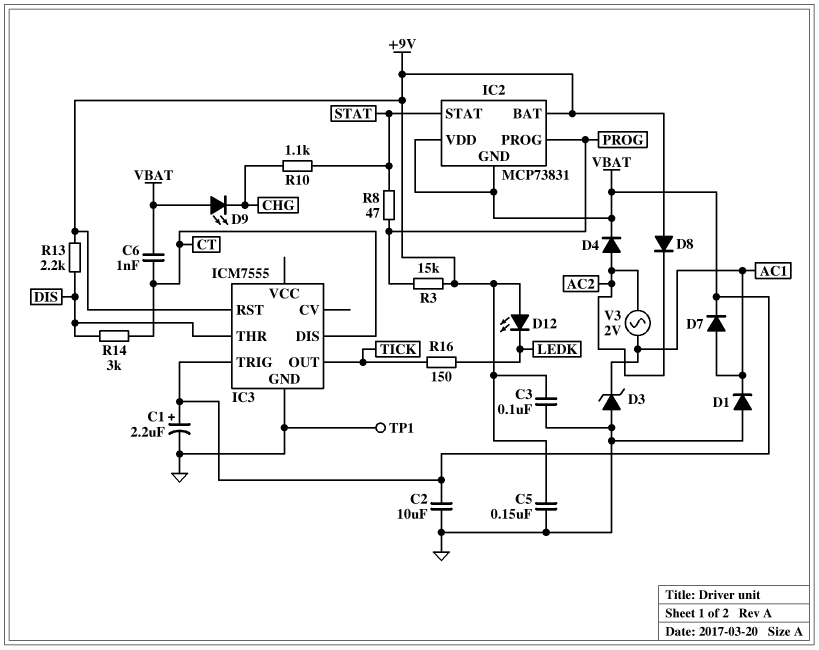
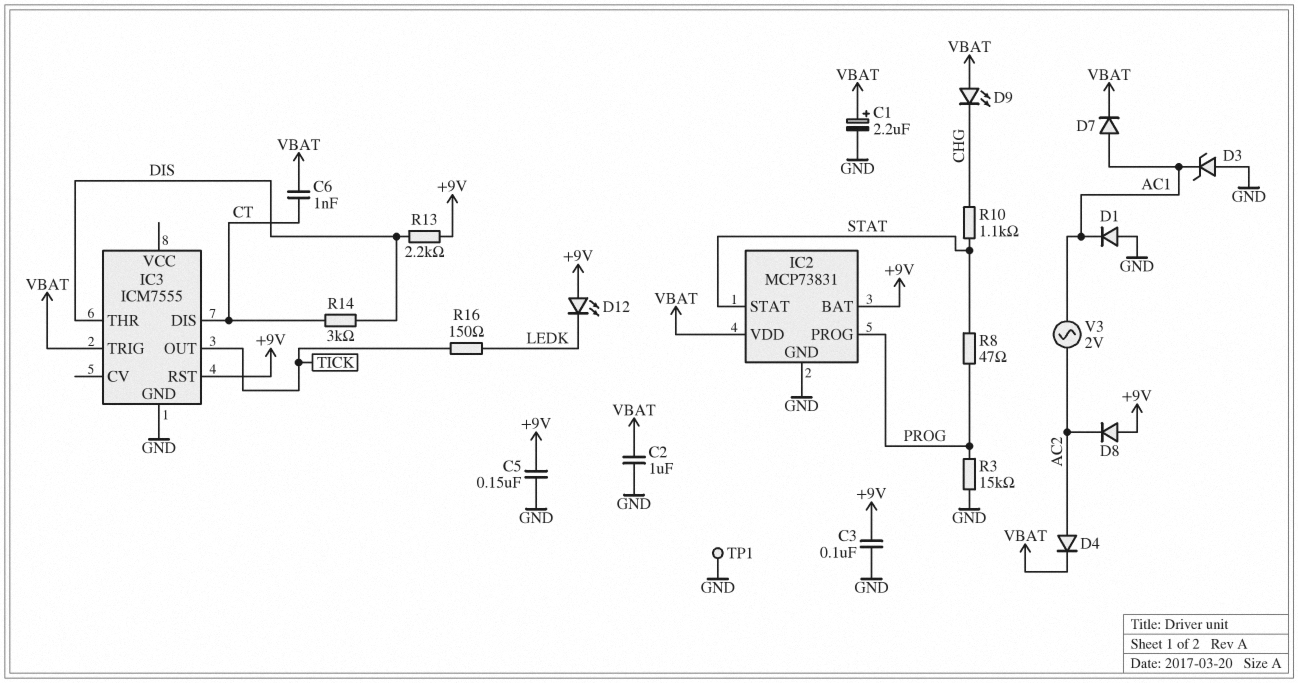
C2: 10uF (GND, VBAT) -> 1uF (GND, VBAT)
IC2 pin GND: VBAT -> GND
R3: 15k (+9V, PROG) -> 15k (GND, PROG)

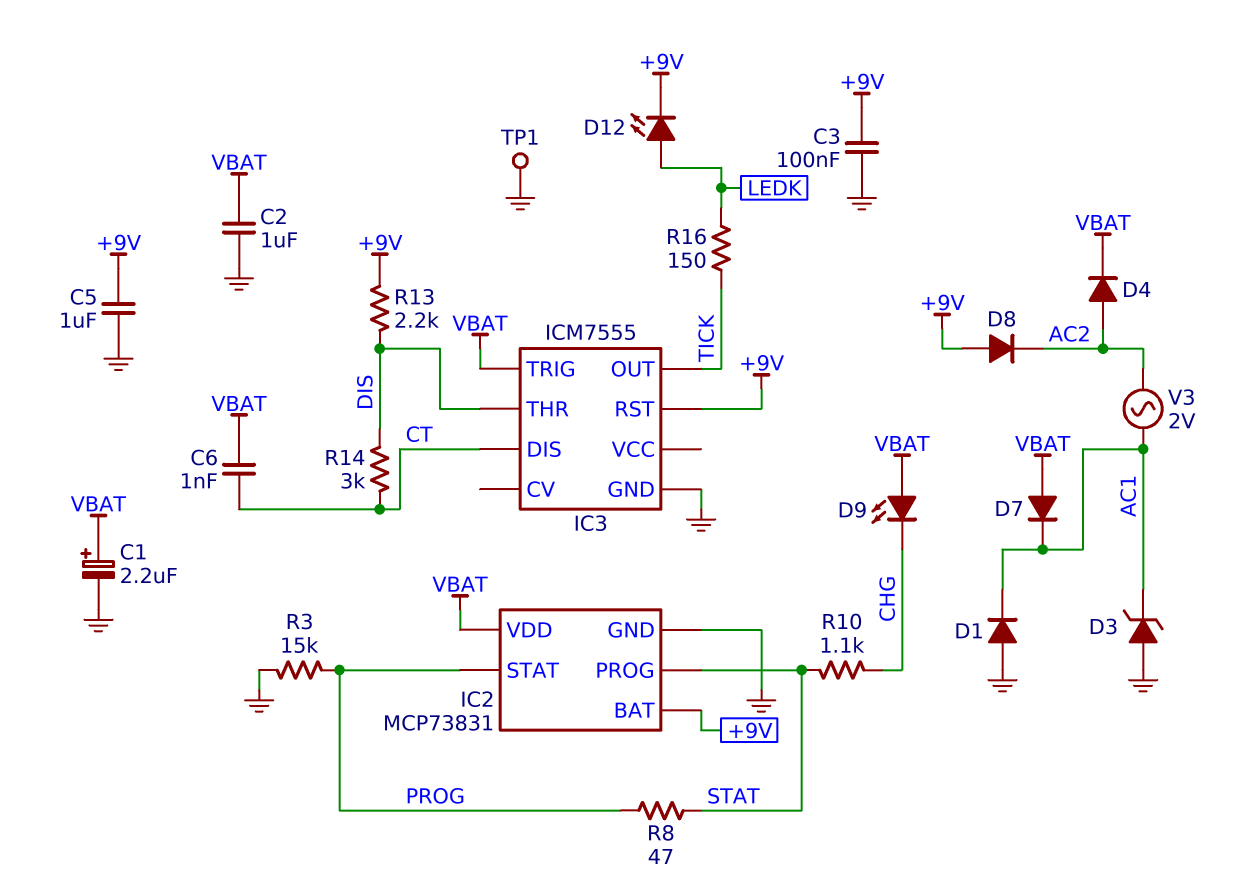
C5: 150nF (+9V, GND) -> 1uF (+9V, GND)
D7: diode (A AC1, K VBAT) -> diode (A VBAT, K AC1)
D12: LED (A +9V, K LEDK) -> LED (A LEDK, K +9V)
IC2 pin PROG: PROG -> STAT
IC2 pin STAT: STAT -> PROG

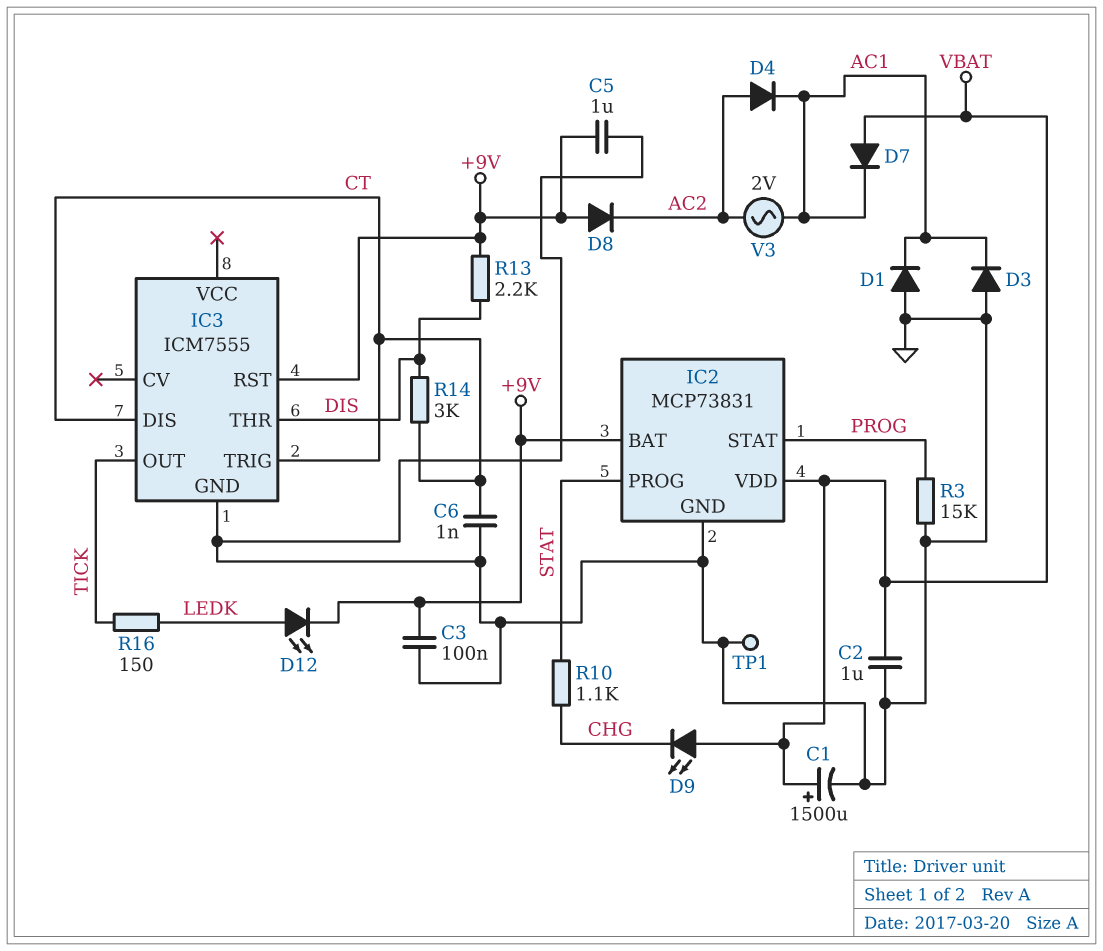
C1: 2.2uF (plus VBAT, minus GND) -> 1500uF (plus VBAT, minus GND)
C6: 1nF (CT, VBAT) -> 1nF (CT, GND)
D3: zener (A GND, K AC1) -> diode (A GND, K AC1)
D4: diode (A AC2, K VBAT) -> diode (A AC2, K AC1)
IC3 pin TRIG: VBAT -> CT
R8: 47 (PROG, STAT) -> none

